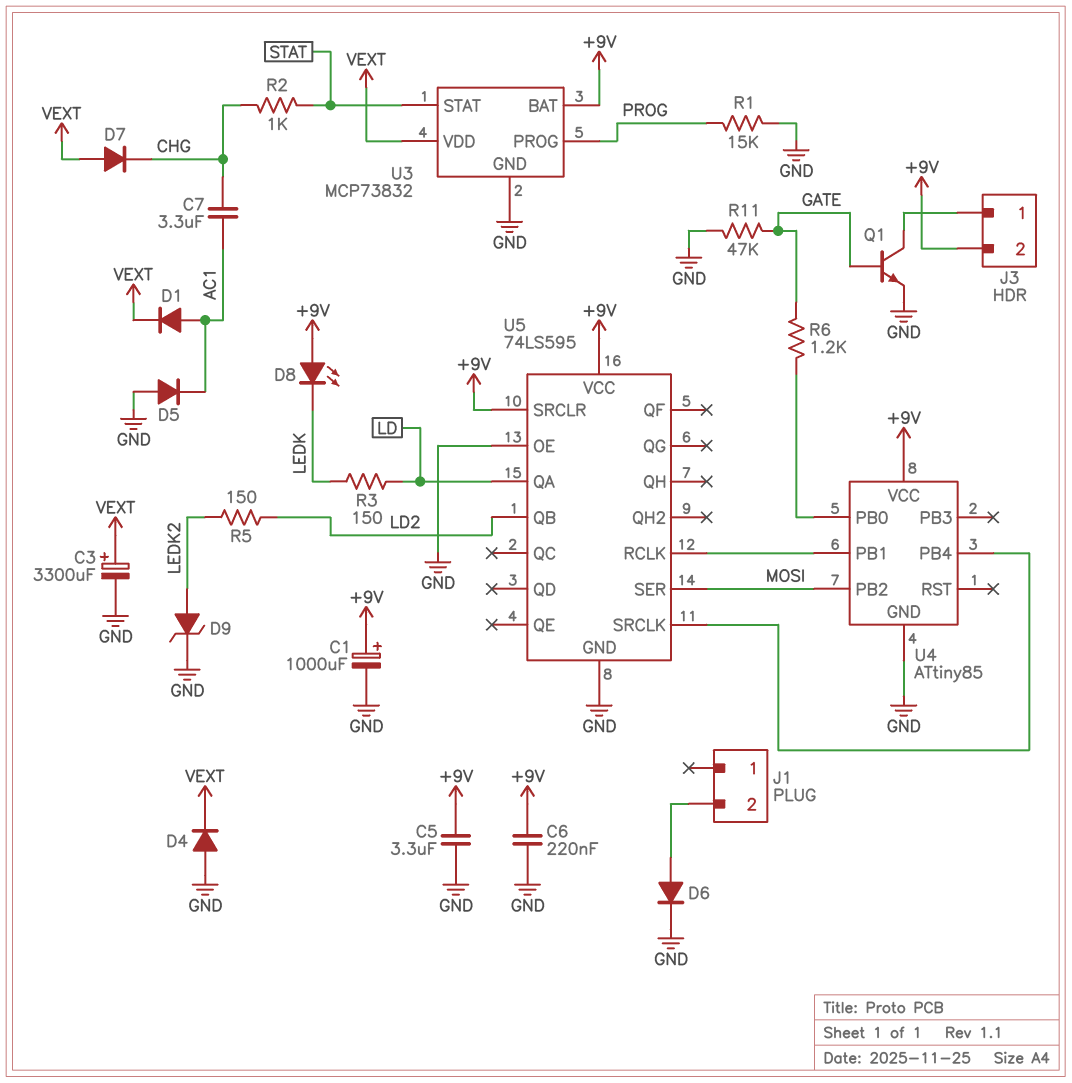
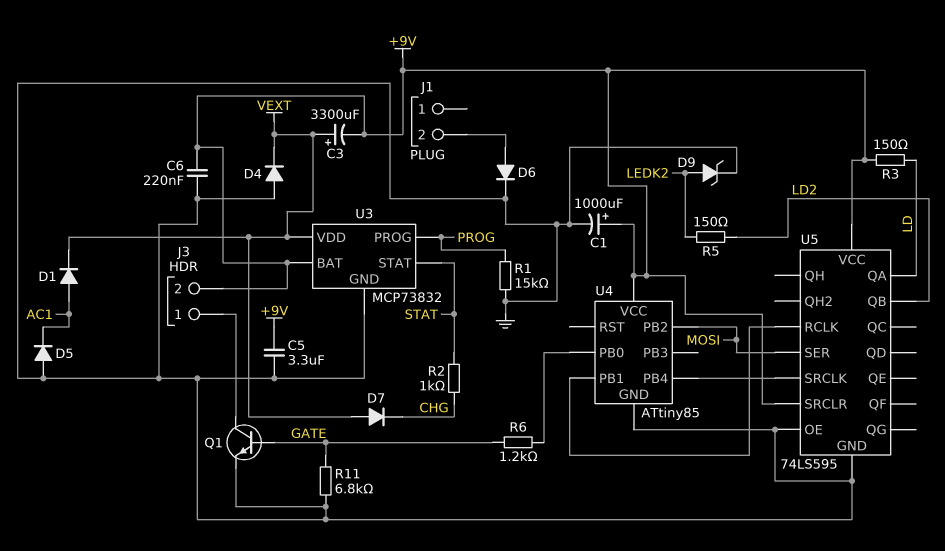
C3: 3300uF (plus VEXT, minus GND) -> 3300uF (plus VEXT, minus +9V)
C7: 3.3uF (AC1, CHG) -> none
D8: LED (A +9V, K LEDK) -> none
R3: 150 (LD, LEDK) -> 150 (+9V, LD)
R11: 47k (GATE, GND) -> 6.8k (GATE, GND)

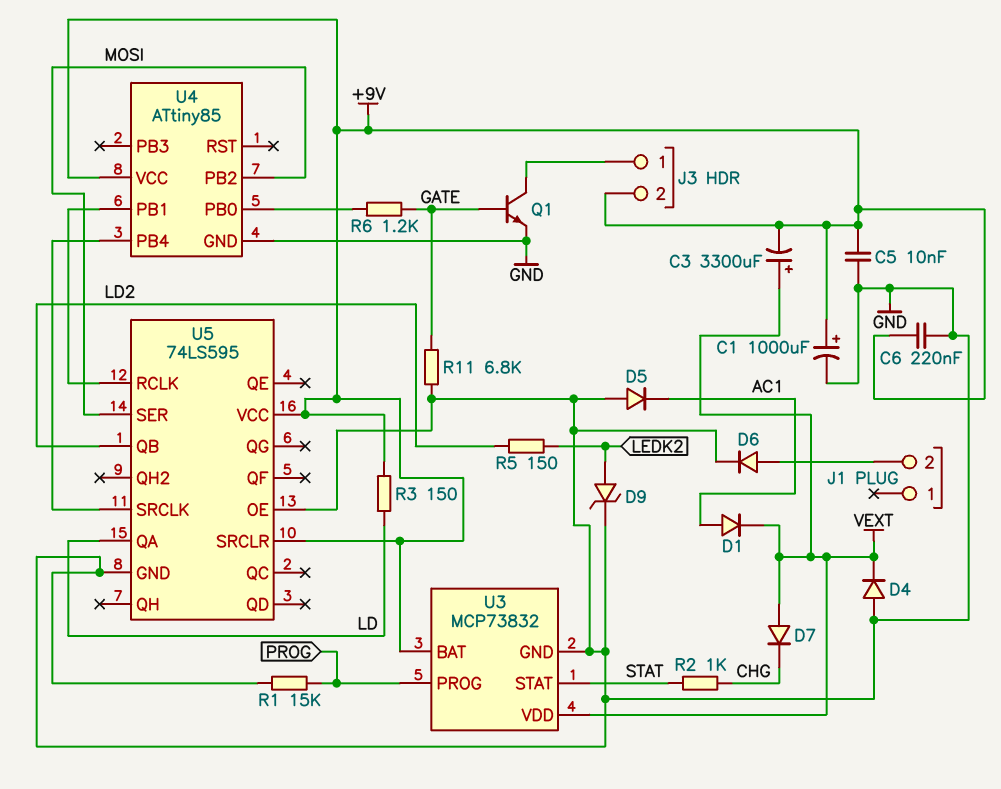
C5: 3.3uF (+9V, GND) -> 10nF (+9V, GND)

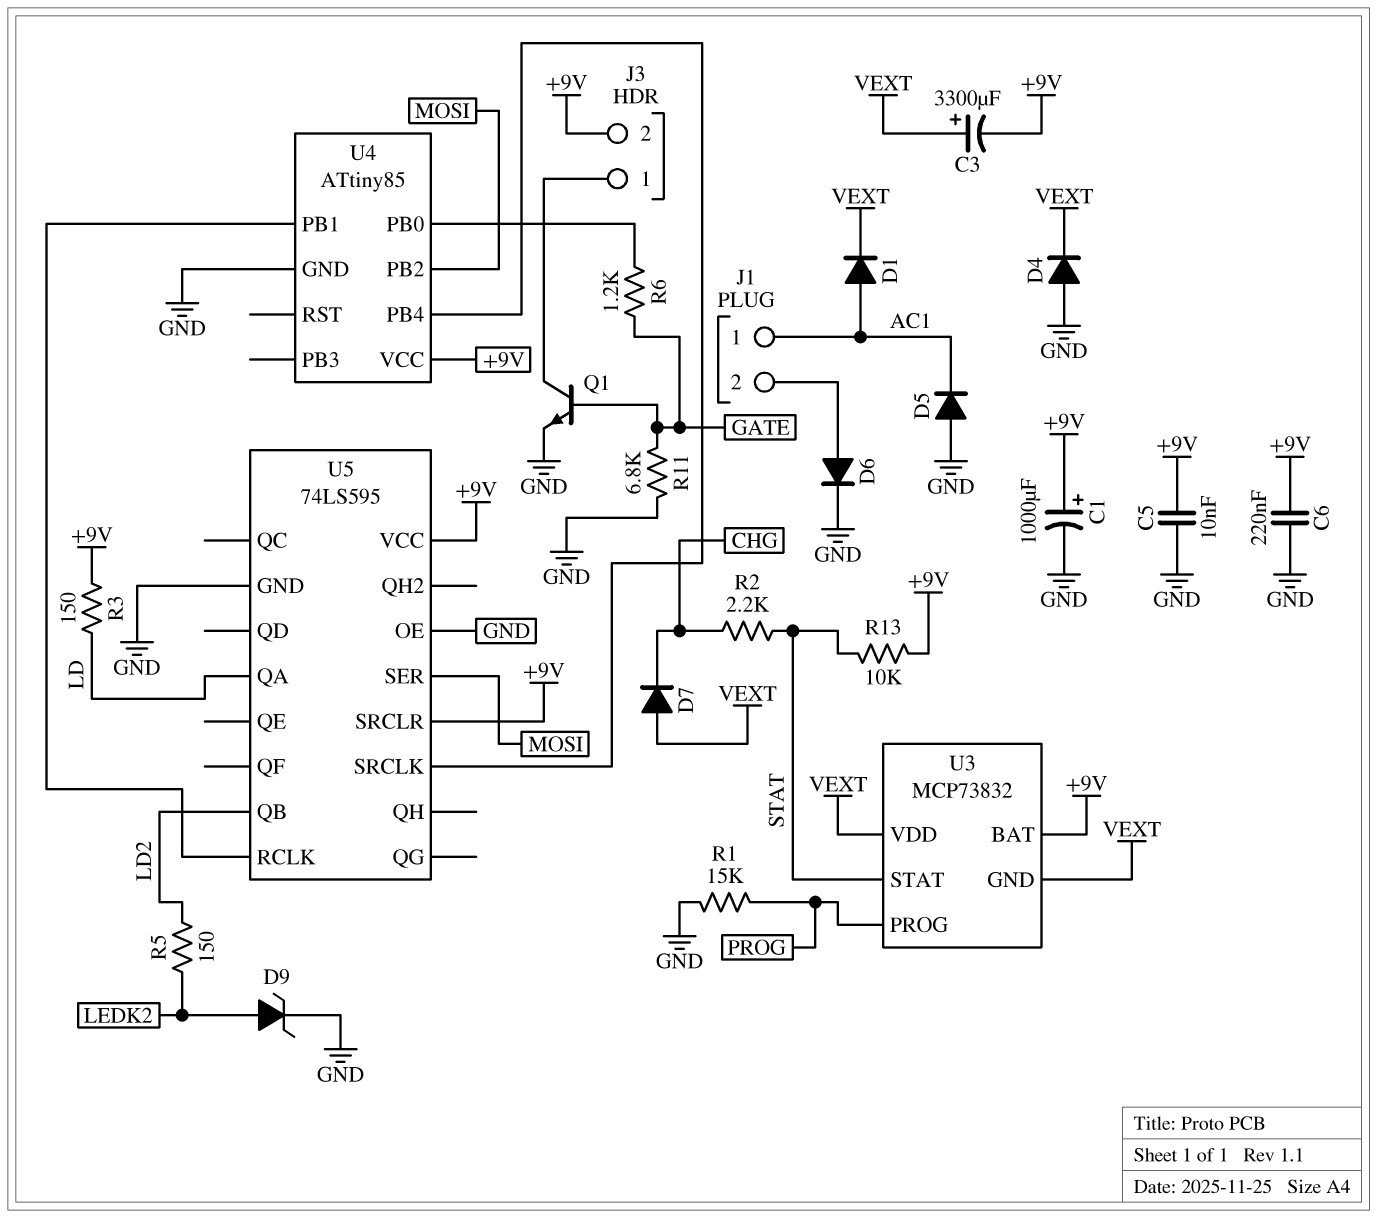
J1 pin 1: none -> AC1
R2: 1k (CHG, STAT) -> 2.2k (CHG, STAT)
R13: none -> 10k (+9V, STAT)
U3 pin GND: GND -> VEXT

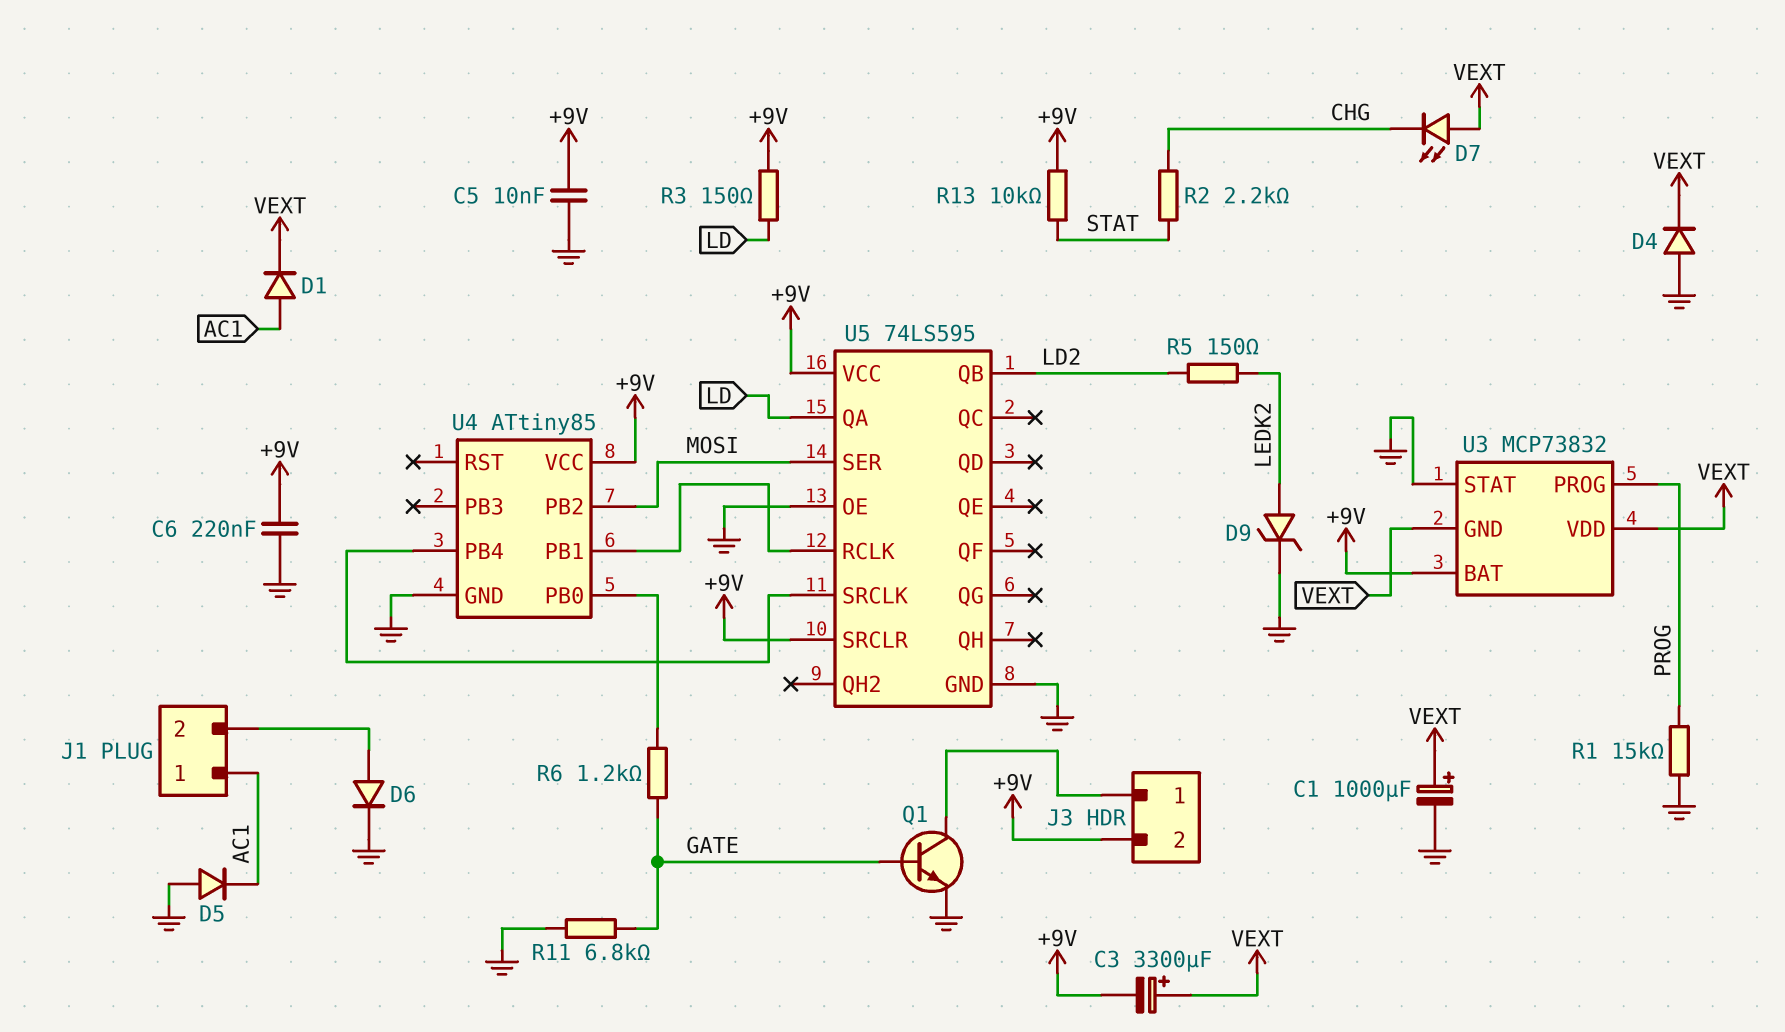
C1: 1000uF (plus +9V, minus GND) -> 1000uF (plus VEXT, minus GND)
D7: diode (A VEXT, K CHG) -> LED (A VEXT, K CHG)
U3 pin STAT: STAT -> GND

